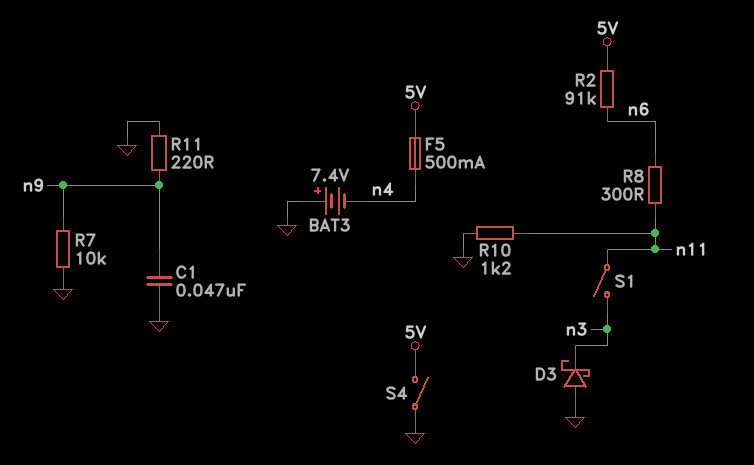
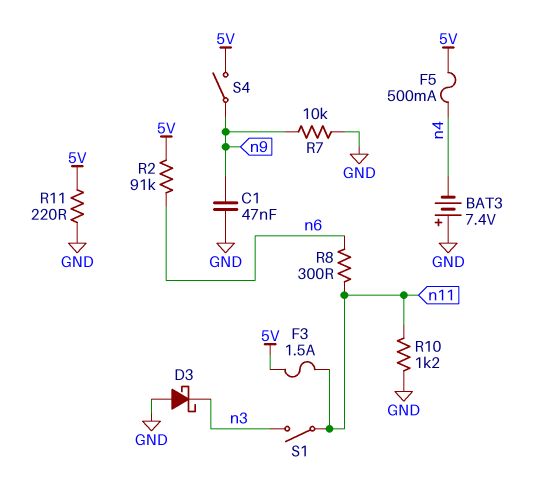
F3: none -> 1.5A (5V, n11)
R11: 220 (GND, n9) -> 220 (5V, GND)
S4: switch (5V, GND) -> switch (5V, n9)

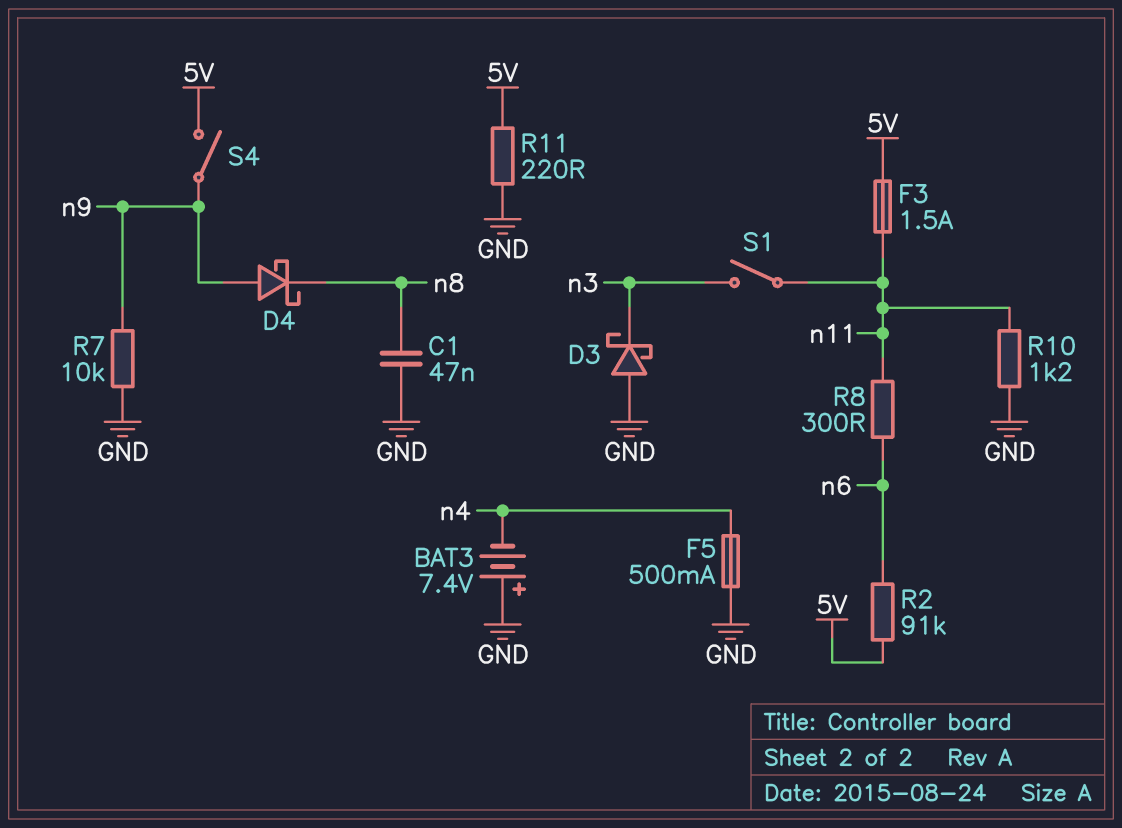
C1: 47nF (GND, n9) -> 47nF (GND, n8)
D4: none -> schottky (A n9, K n8)
F5: 500mA (5V, n4) -> 500mA (GND, n4)

